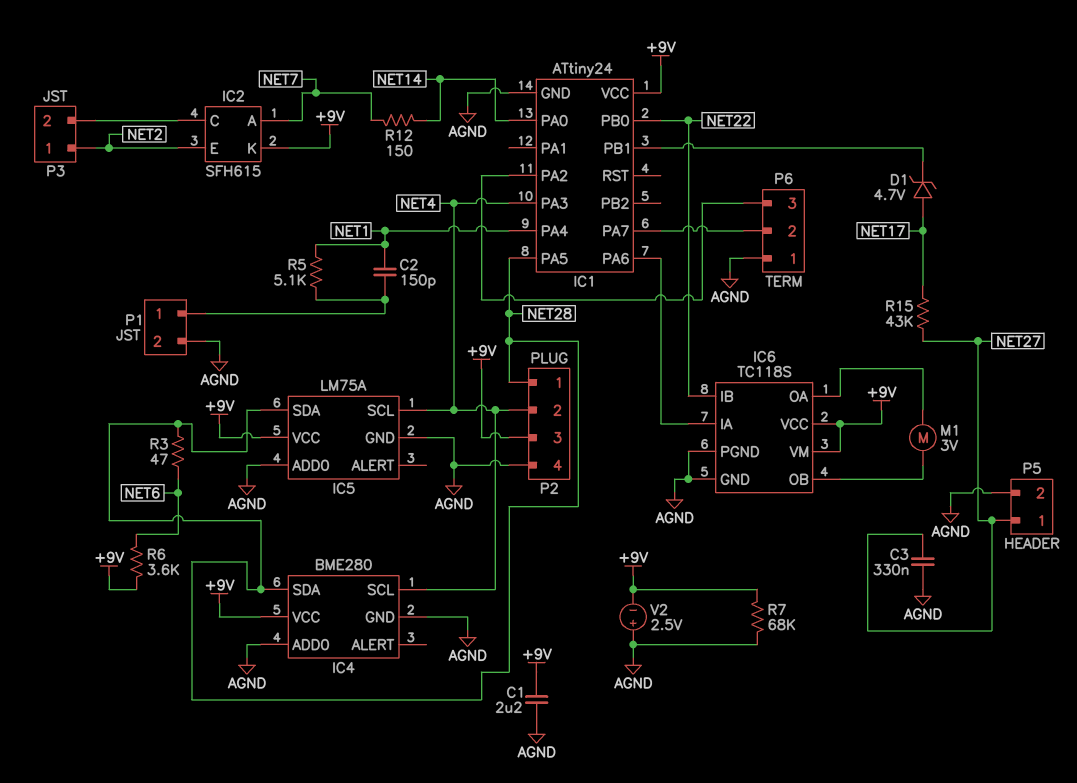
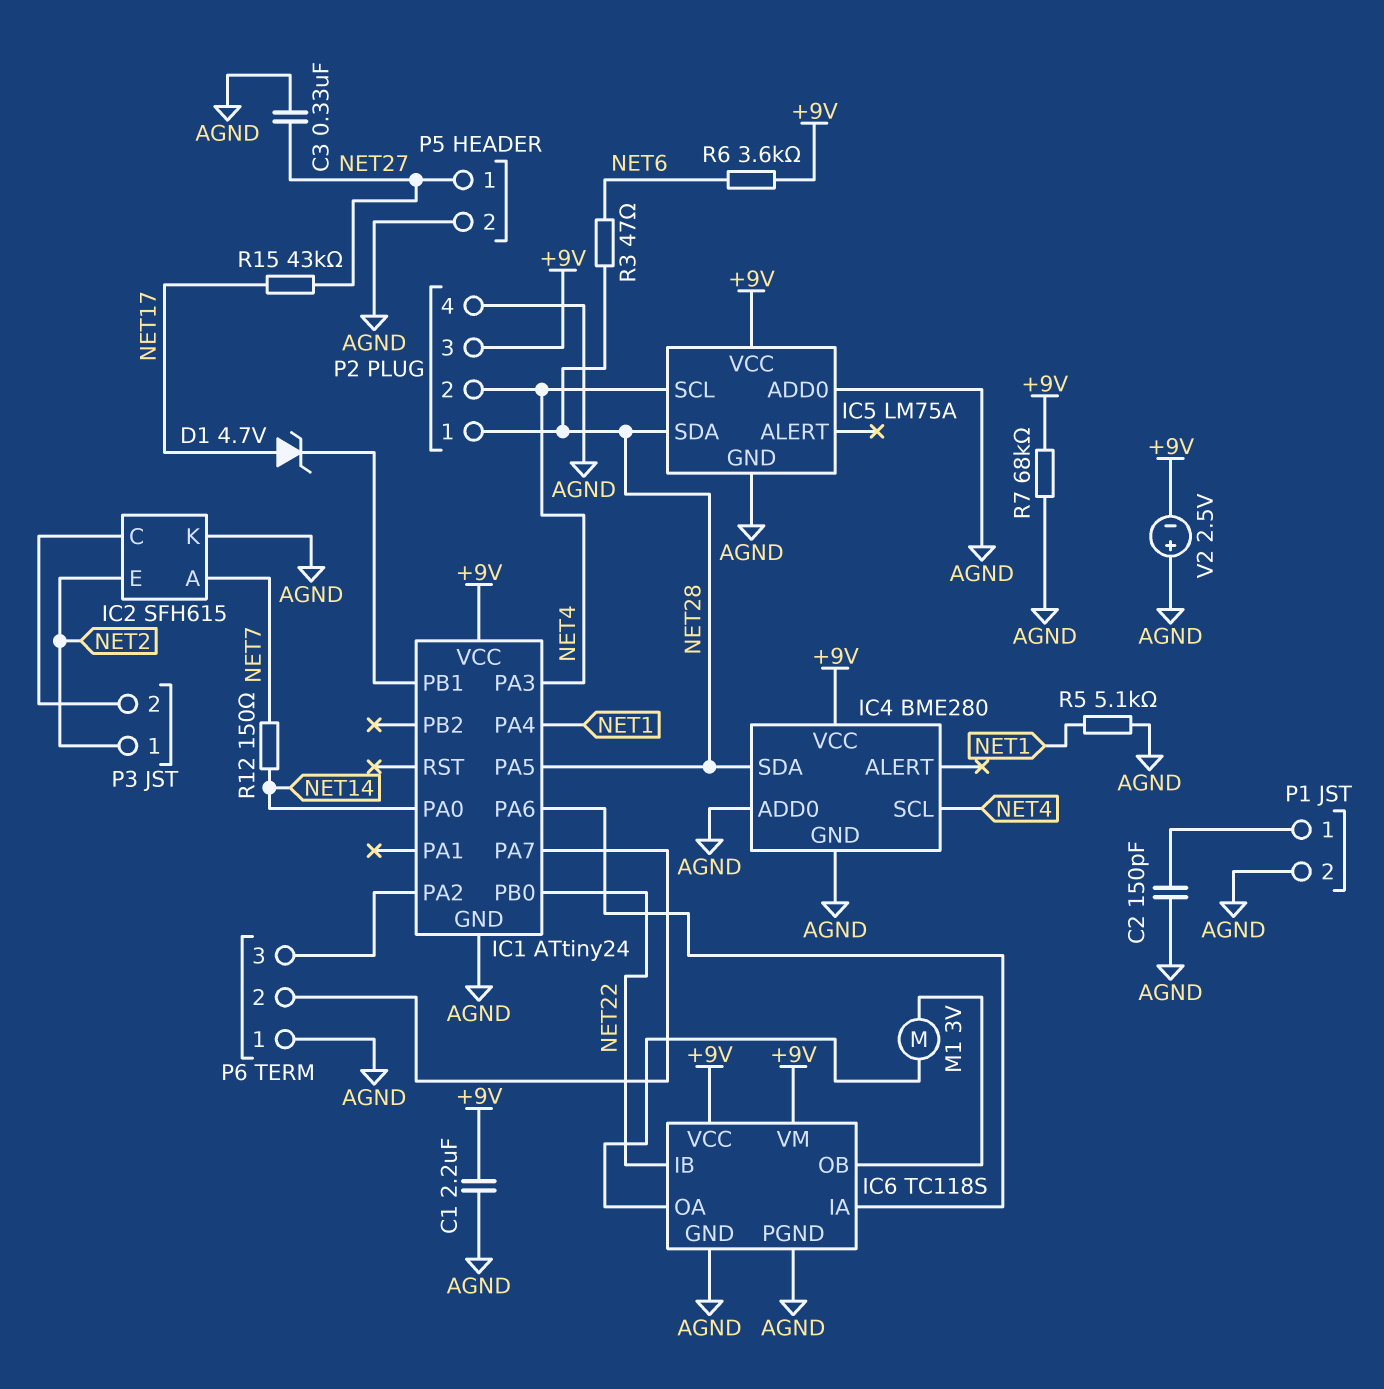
C2: 150pF (NET1, P1/1) -> 150pF (AGND, P1/1)
IC2 pin K: +9V -> AGND
R5: 5.1k (NET1, P1/1) -> 5.1k (AGND, NET1)

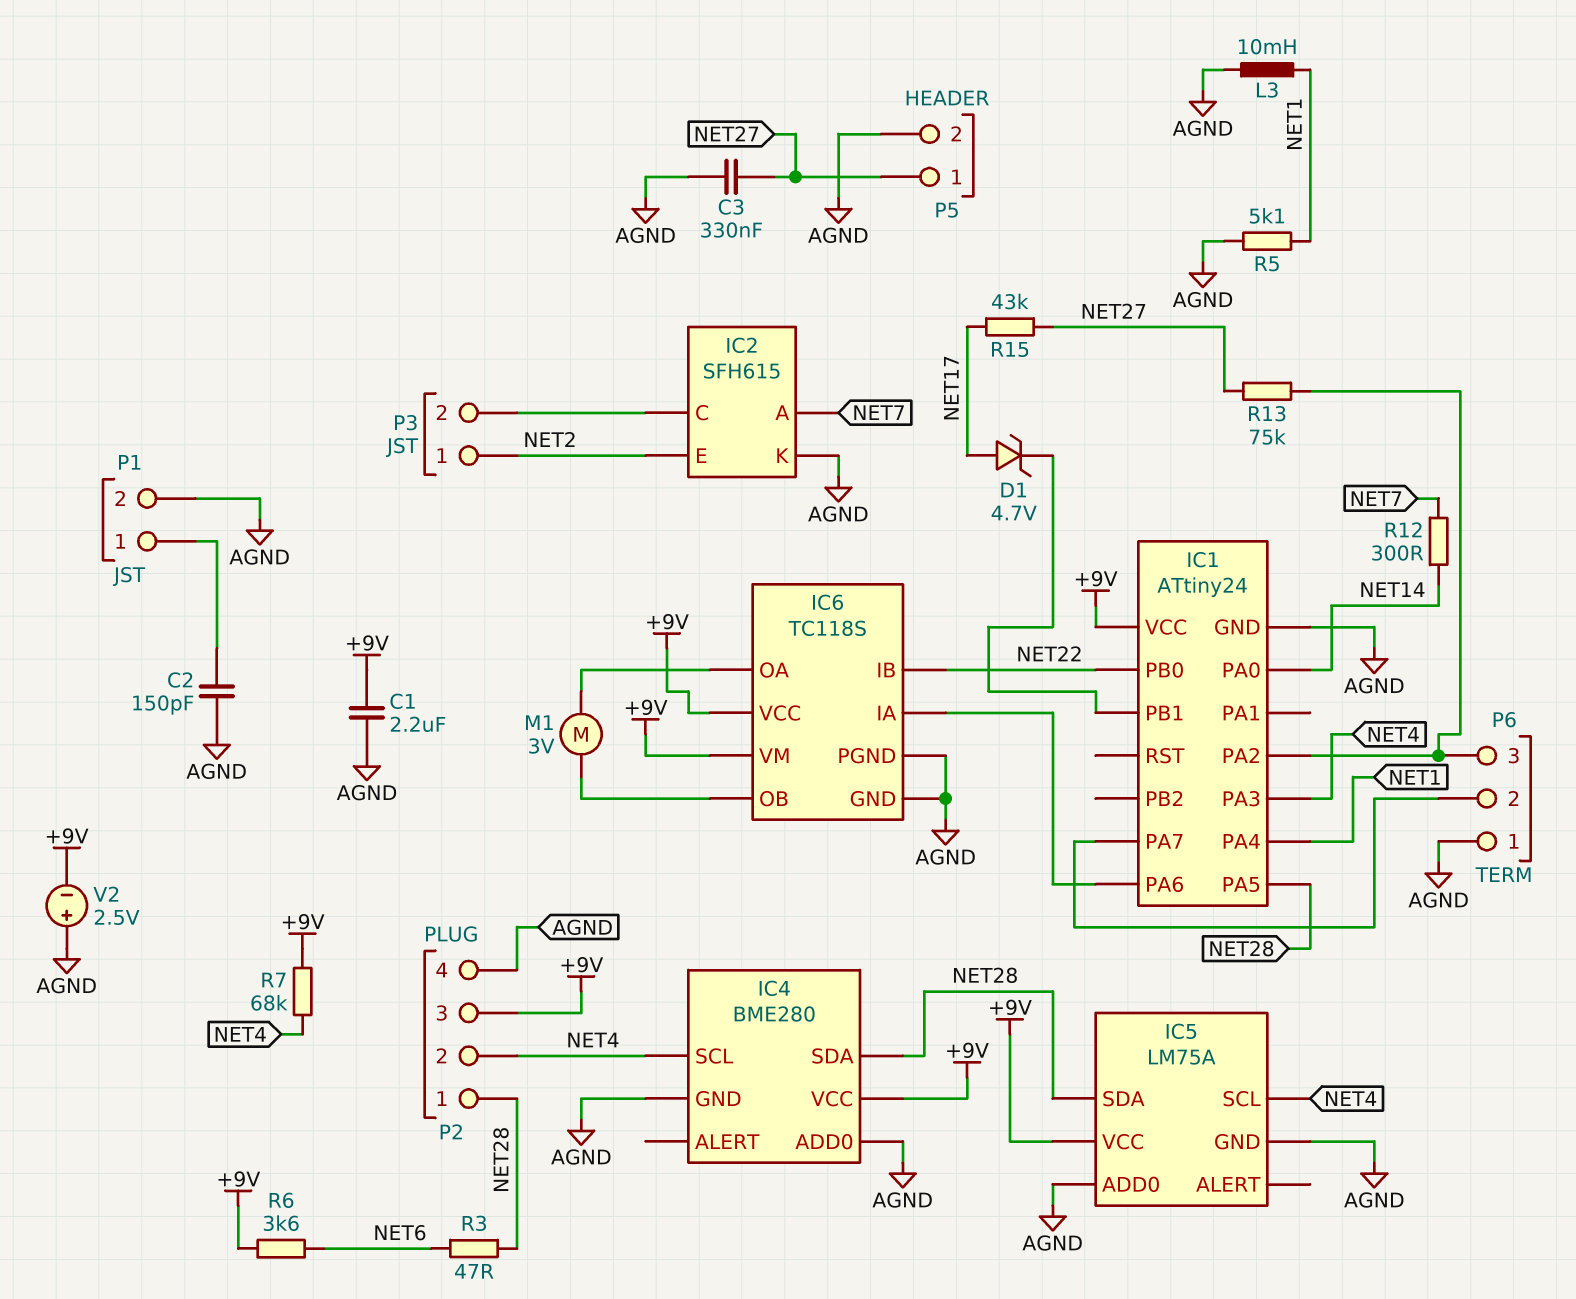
L3: none -> 10mH (AGND, NET1)
R7: 68k (+9V, AGND) -> 68k (+9V, NET4)
R12: 150 (NET7, NET14) -> 300 (NET7, NET14)
R13: none -> 75k (IC1/PA2, NET27)

